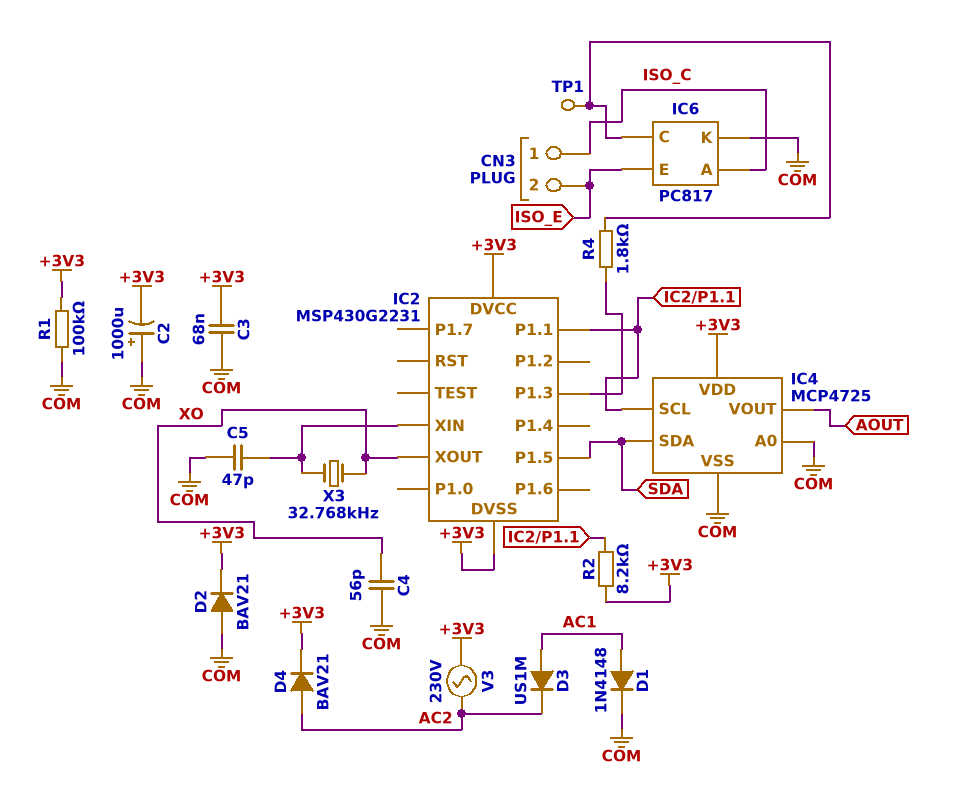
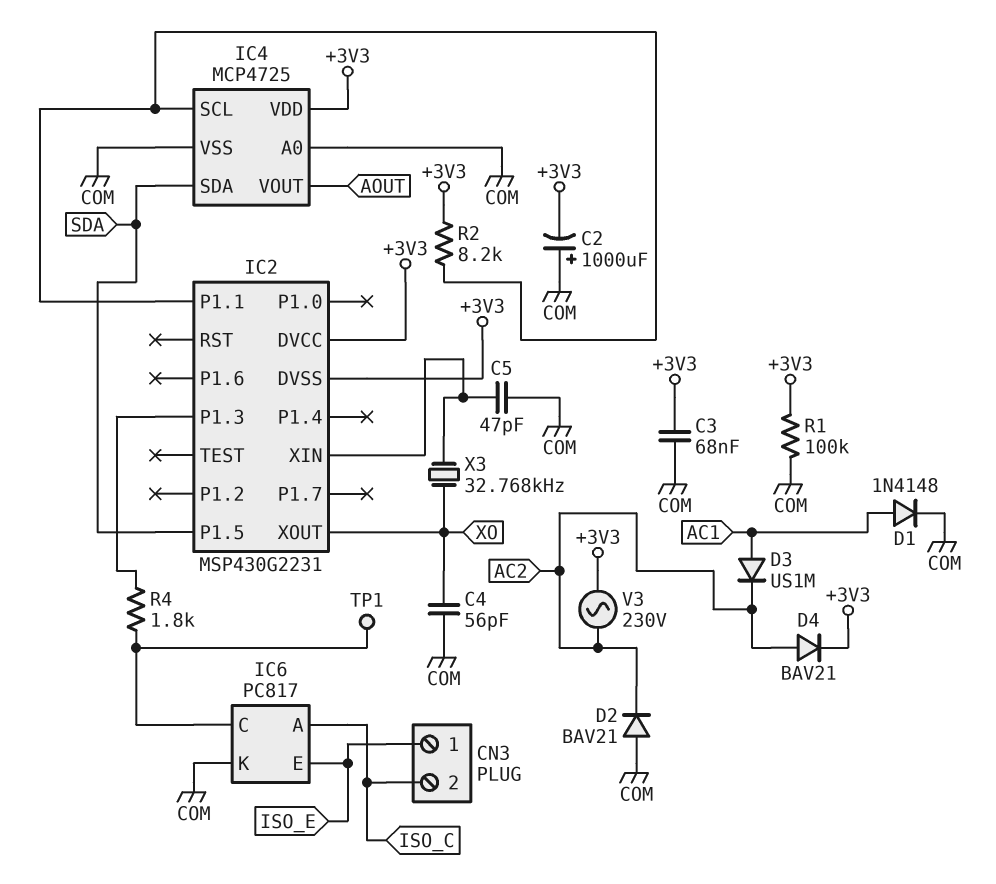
CN3 pin 1: ISO_C -> ISO_E
CN3 pin 2: ISO_E -> ISO_C
D2: diode BAV21 (A COM, K +3V3) -> diode BAV21 (A COM, K AC2)

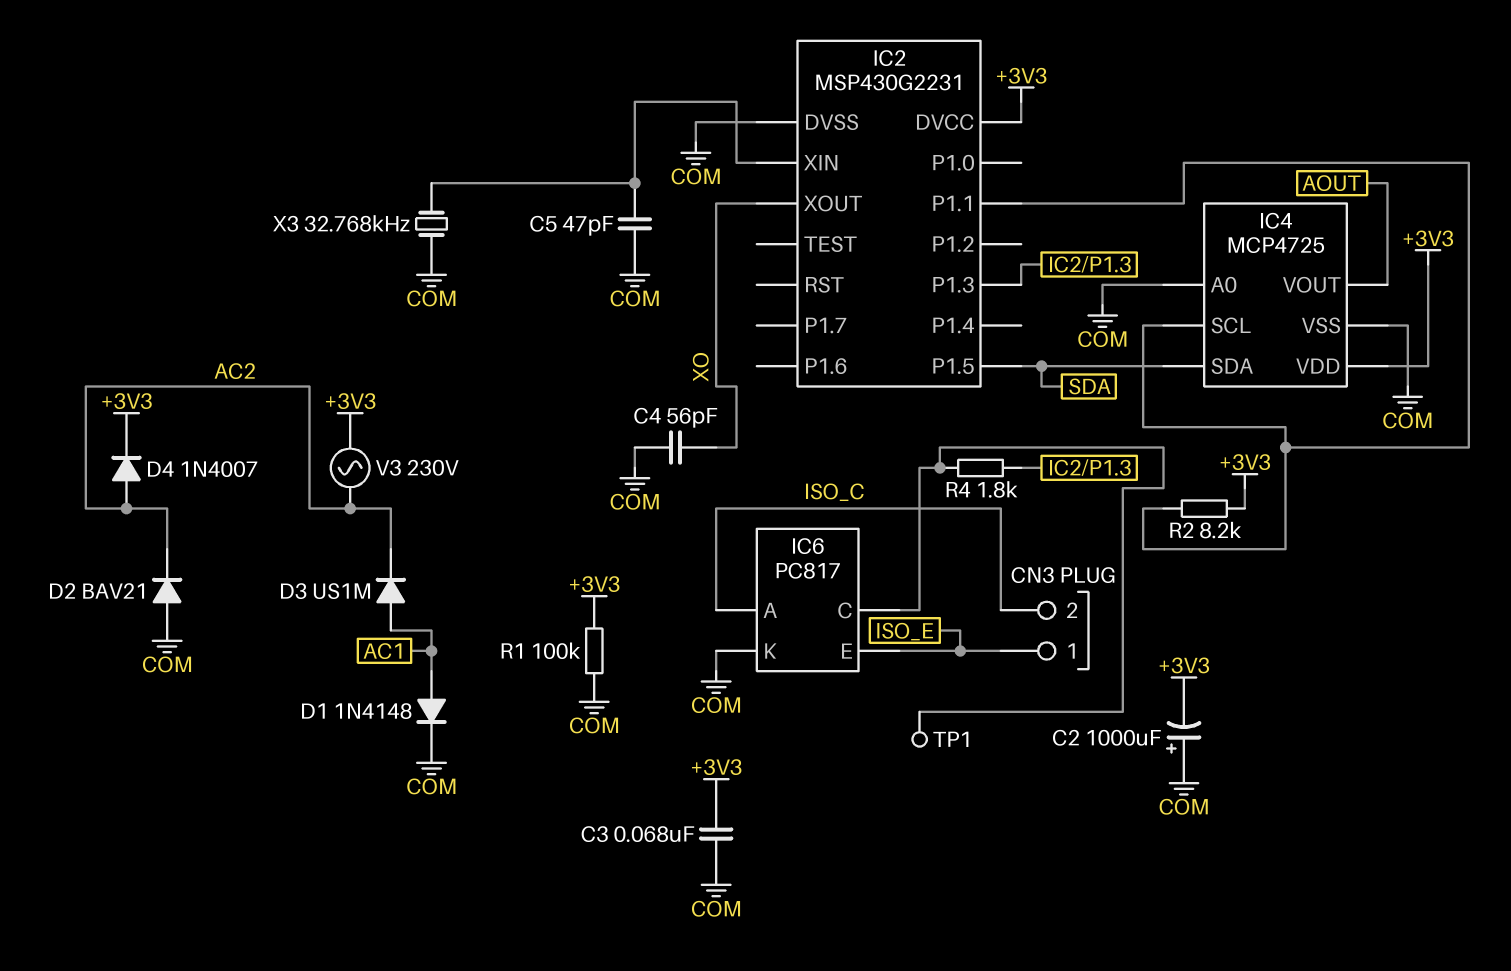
D4: diode BAV21 (A AC2, K +3V3) -> diode 1N4007 (A AC2, K +3V3)
IC2 pin DVSS: +3V3 -> COM
X3: 32.768kHz (IC2/XIN, XO) -> 32.768kHz (COM, IC2/XIN)

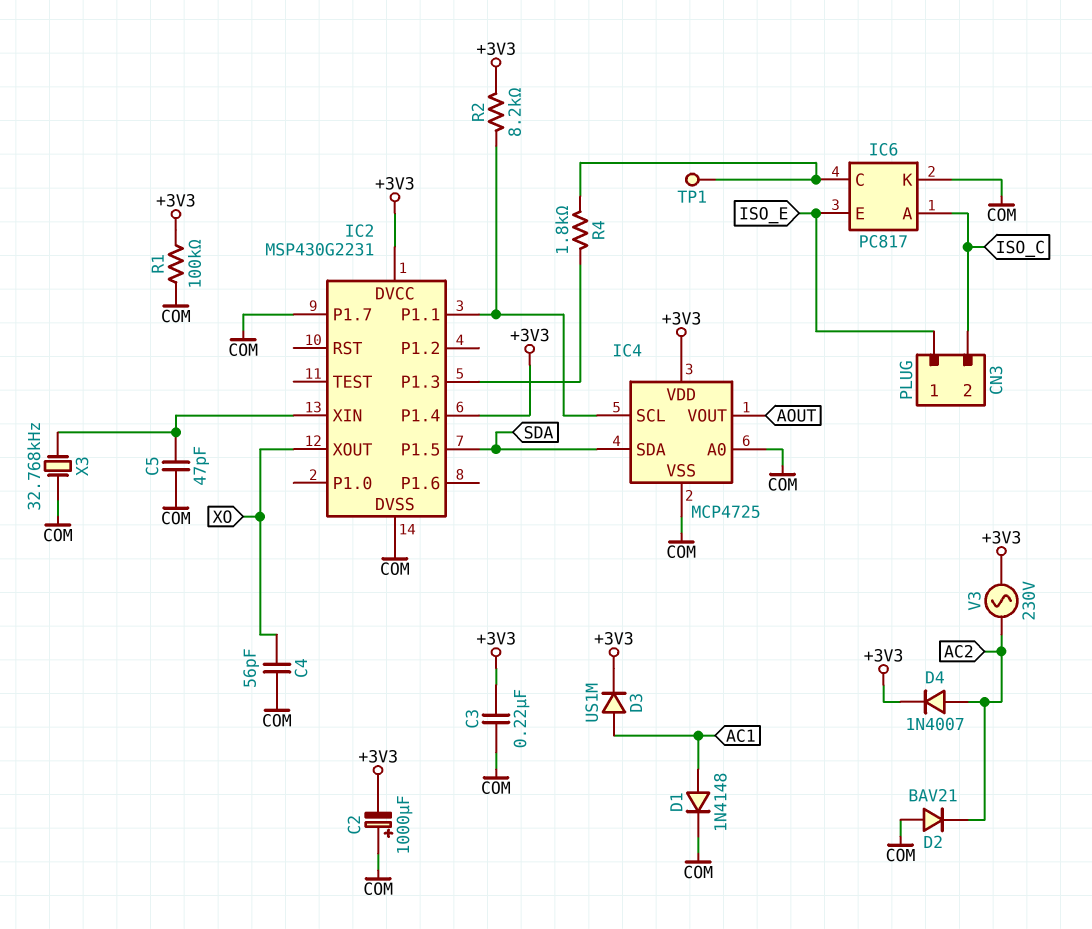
C3: 68nF (+3V3, COM) -> 220nF (+3V3, COM)
D3: diode US1M (A AC1, K AC2) -> diode US1M (A AC1, K +3V3)
IC2 pin P1.4: none -> +3V3
IC2 pin P1.7: none -> COM

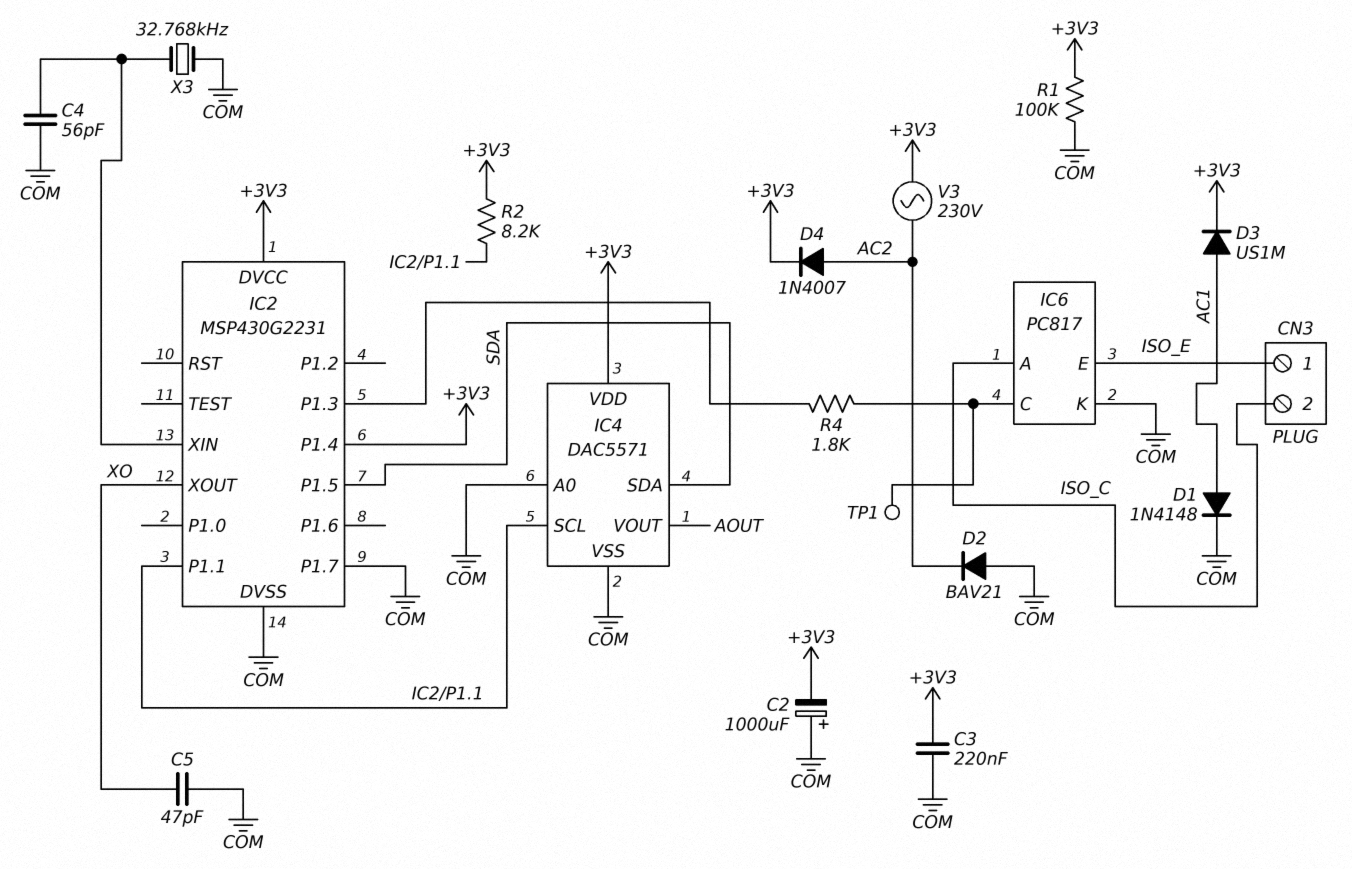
C4: 56pF (COM, XO) -> 56pF (COM, IC2/XIN)
C5: 47pF (COM, IC2/XIN) -> 47pF (COM, XO)
IC4: MCP4725 -> DAC5571

